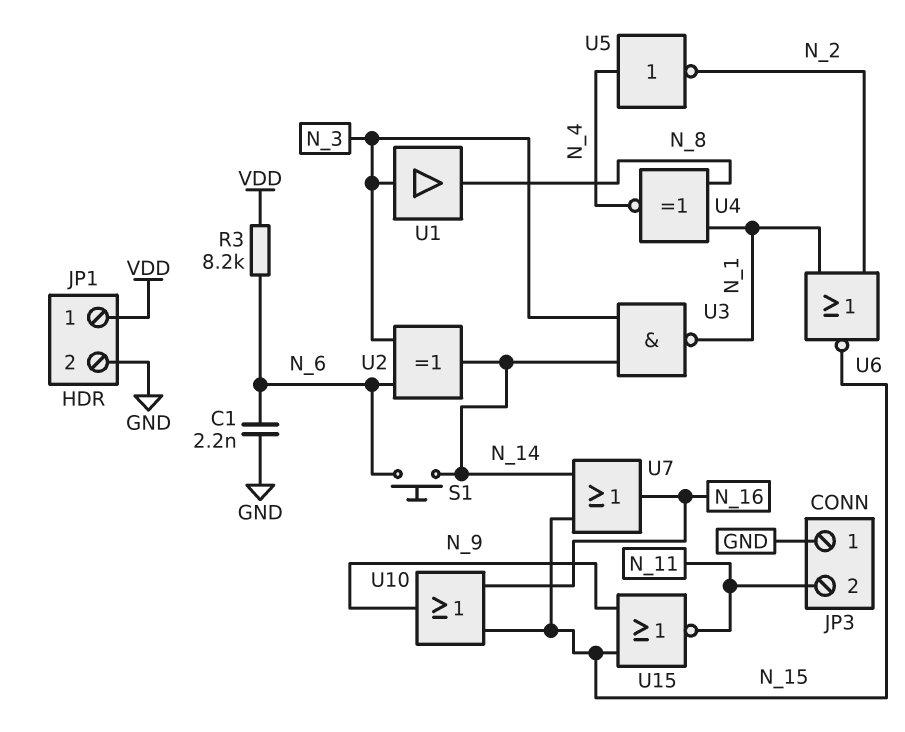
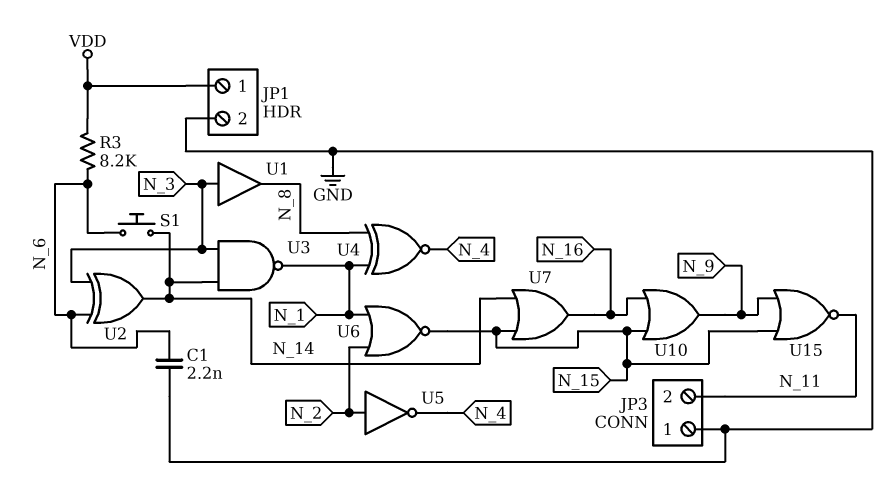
U5: NOT (in N_4, out N_2) -> NOT (in N_2, out N_4)

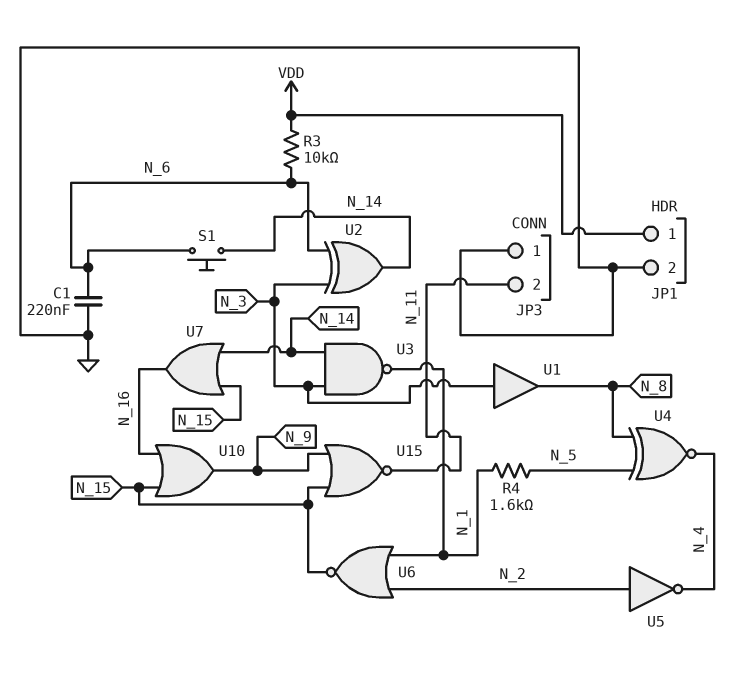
C1: 2.2nF (GND, N_6) -> 220nF (GND, N_6)
R3: 8.2k (N_6, VDD) -> 10k (N_6, VDD)
R4: none -> 1.6k (N_1, N_5)
U4: XNOR (in N_1, in N_8, out N_4) -> XNOR (in N_5, in N_8, out N_4)

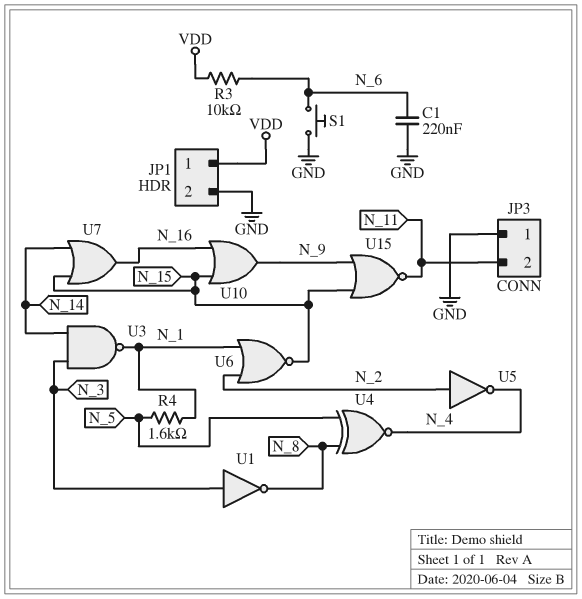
S1: button (N_6, N_14) -> button (GND, N_6)
U1: buffer (in N_3, out N_8) -> NOT (in N_3, out N_8)
U2: XOR (in N_3, in N_6, out N_14) -> none

